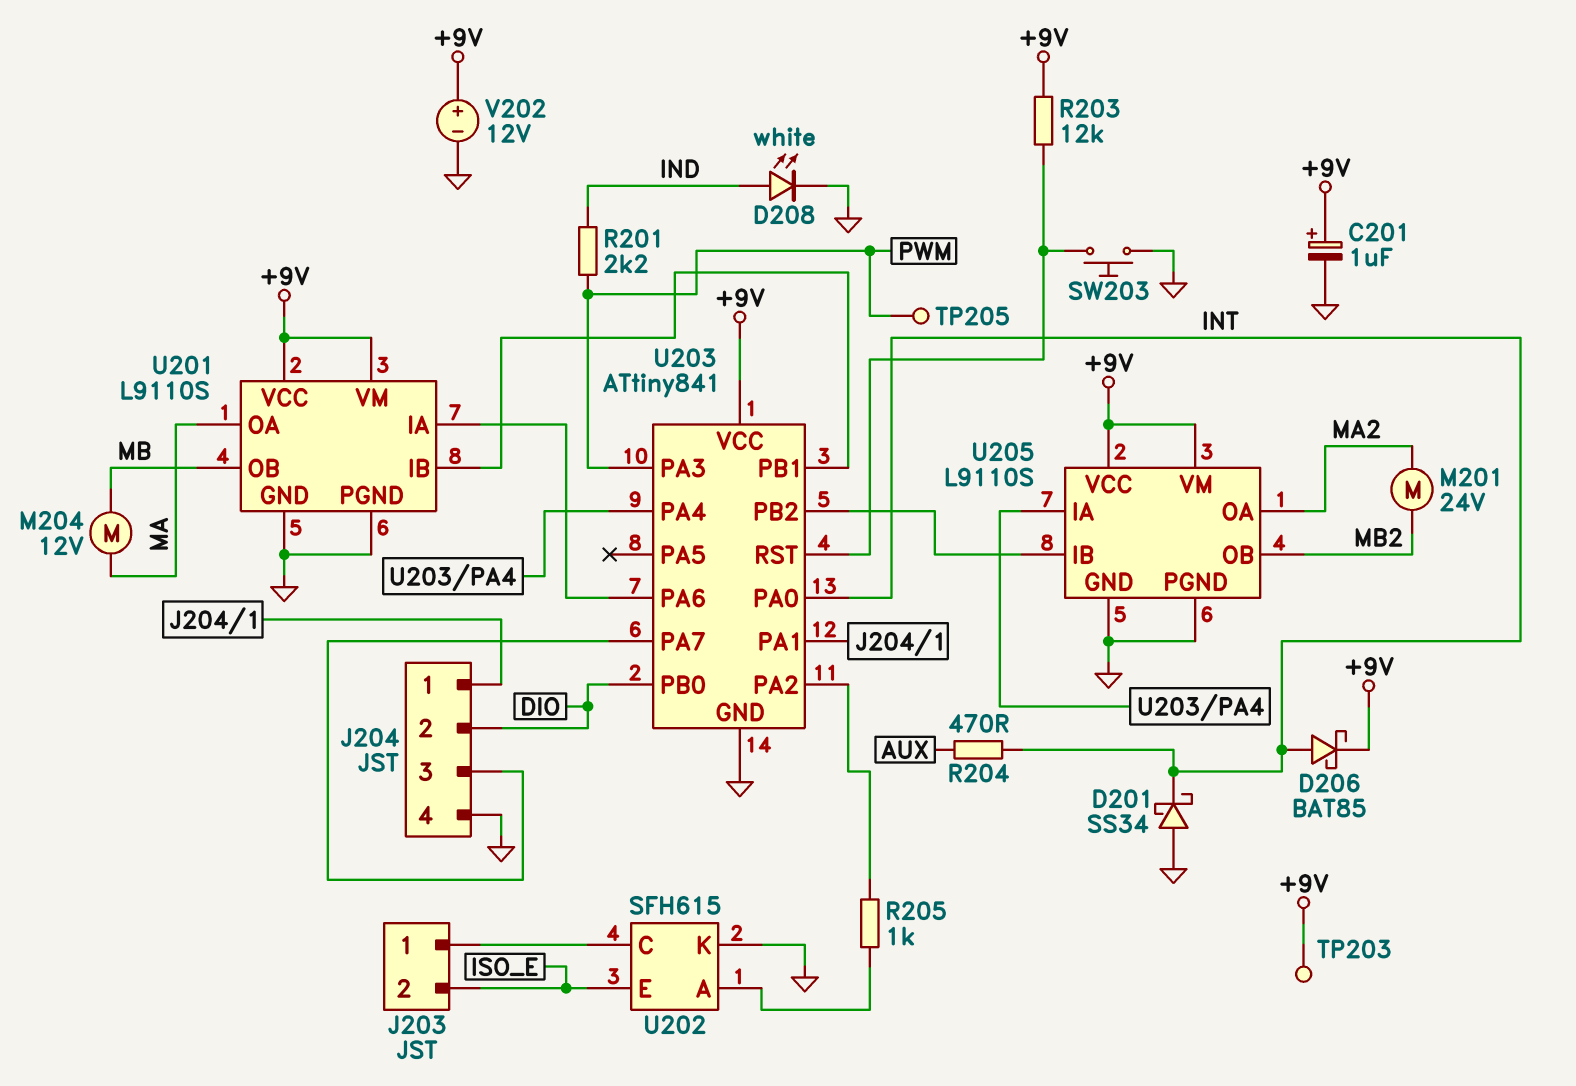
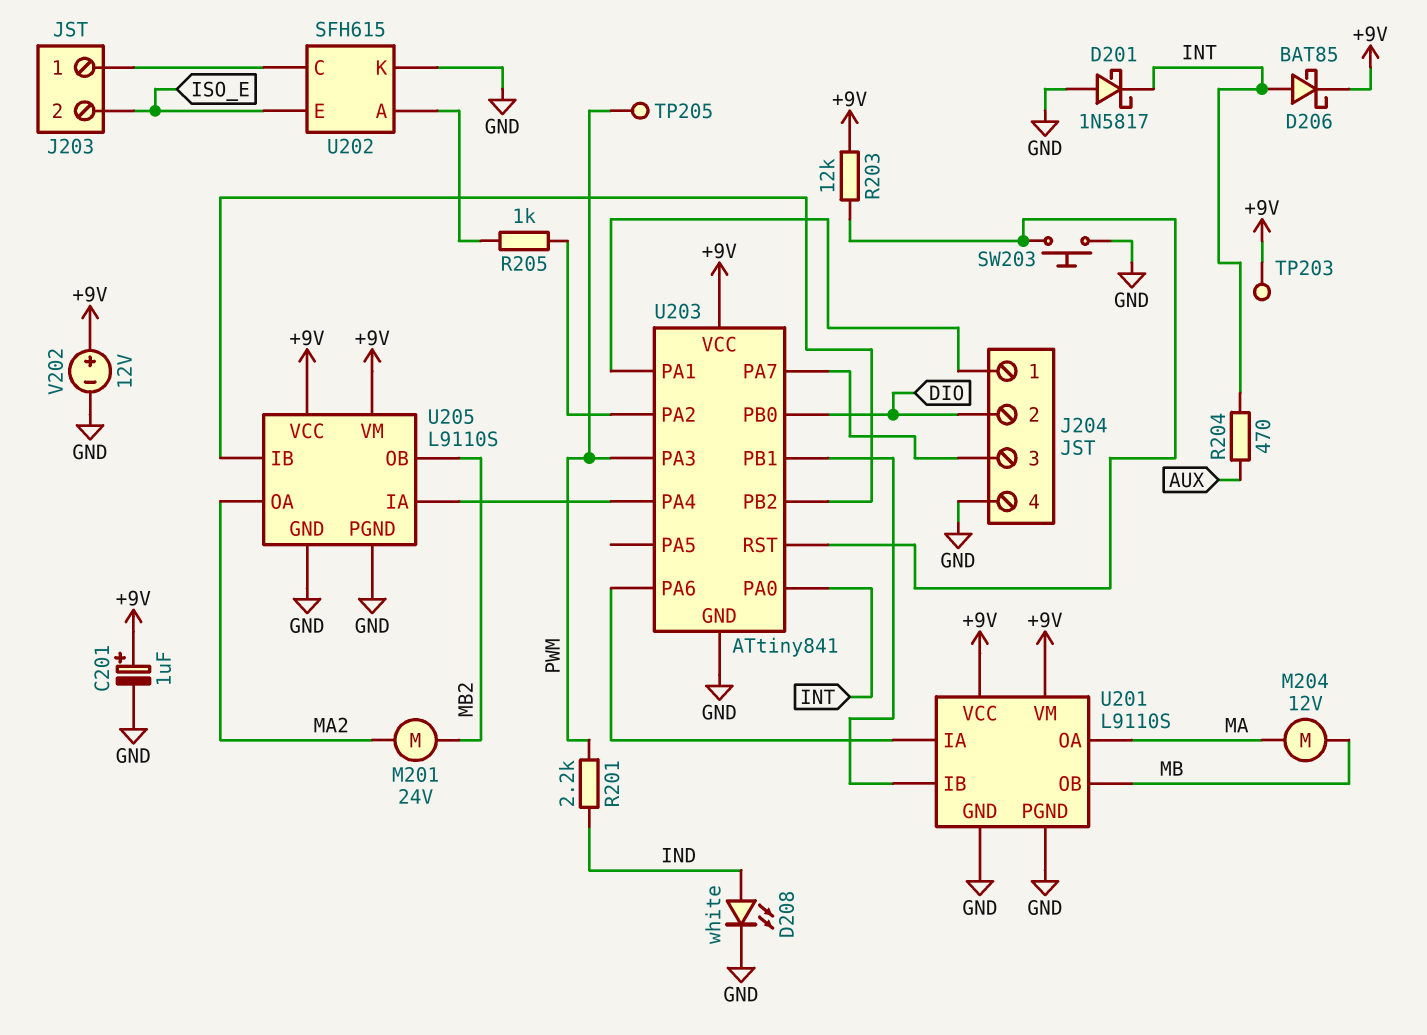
D201: schottky SS34 (A GND, K INT) -> schottky 1N5817 (A GND, K INT)

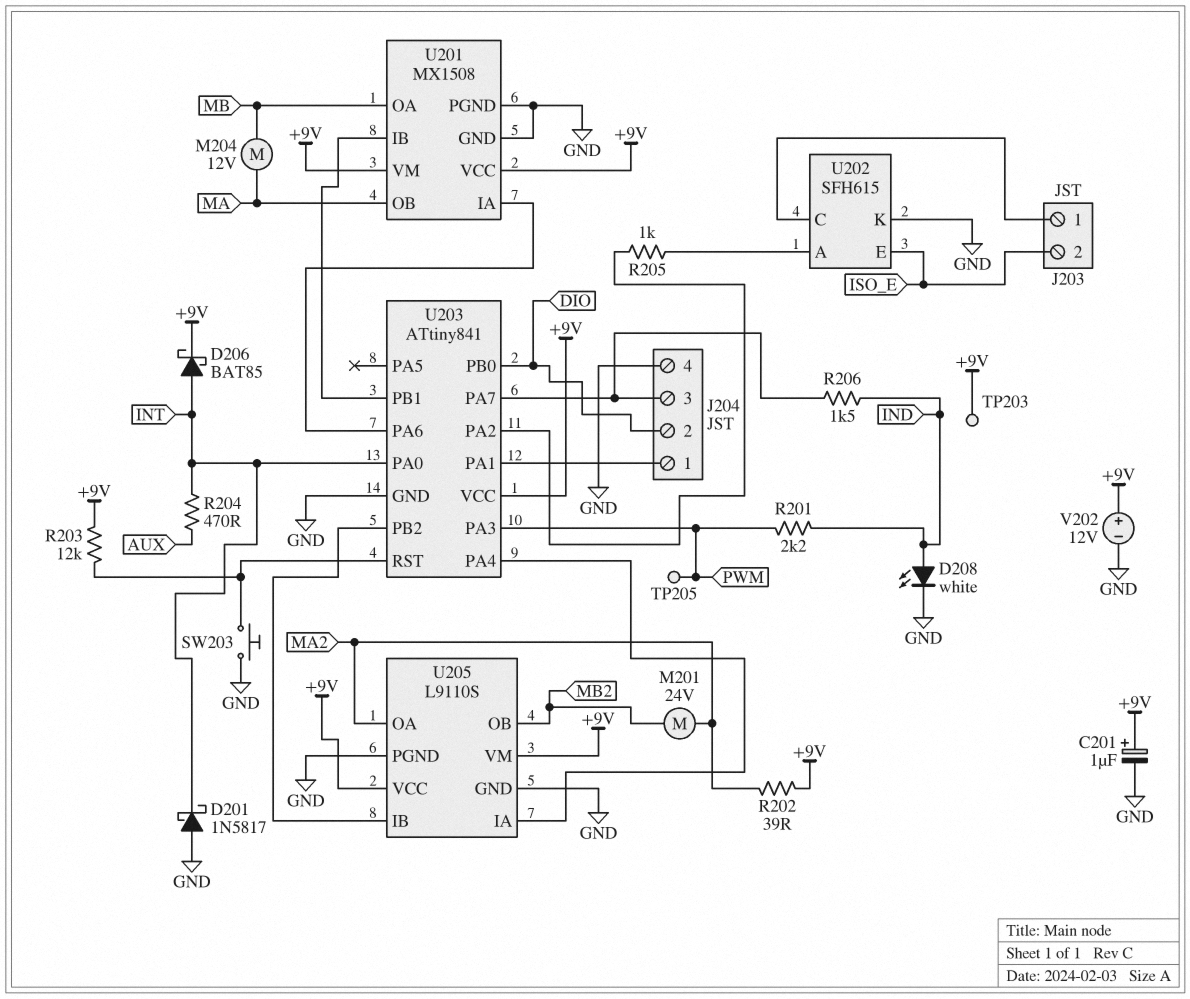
R202: none -> 39 (+9V, MA2)
R206: none -> 1.5k (IND, J204/3)
U201: L9110S -> MX1508
U201 pin OA: MA -> MB
U201 pin OB: MB -> MA

